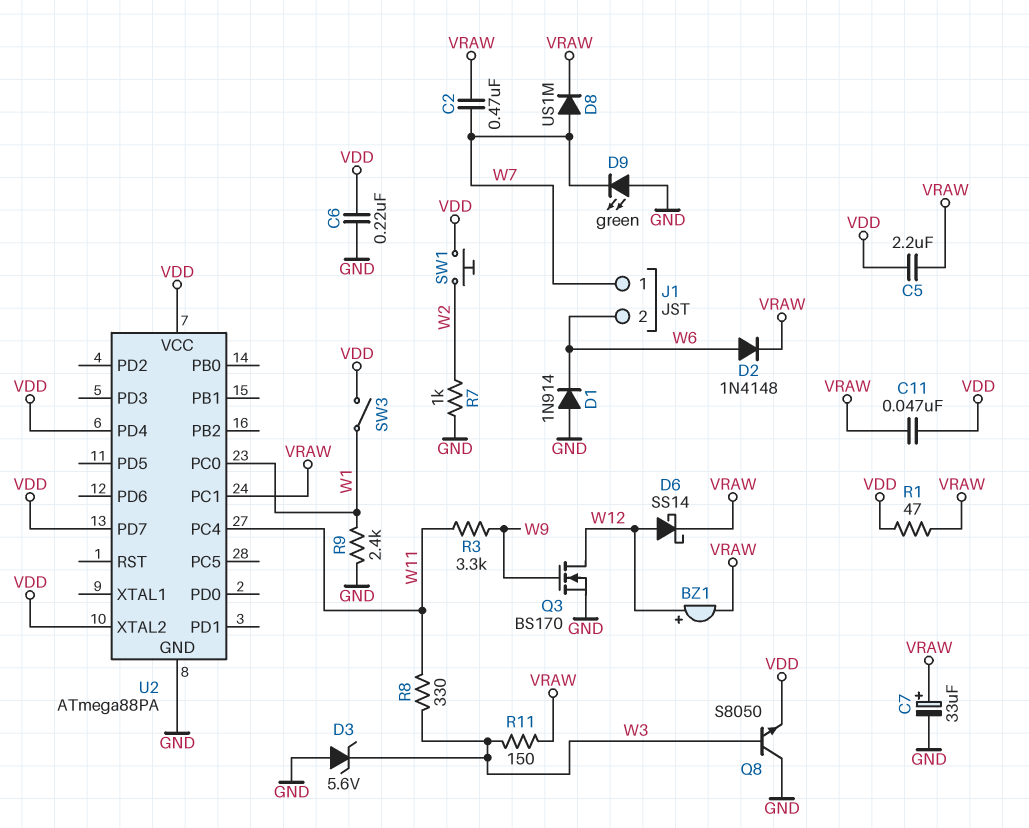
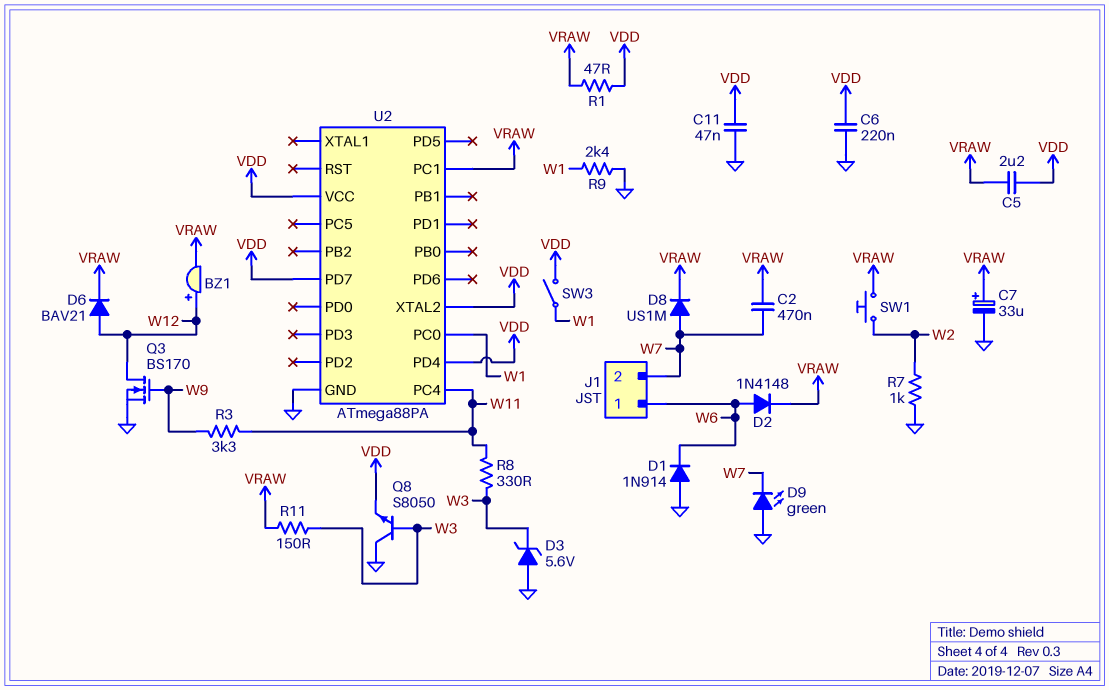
C11: 47nF (VDD, VRAW) -> 47nF (GND, VDD)
D6: schottky SS14 (A W12, K VRAW) -> diode BAV21 (A W12, K VRAW)
J1 pin 1: W7 -> W6
J1 pin 2: W6 -> W7
SW1: button (VDD, W2) -> button (VRAW, W2)

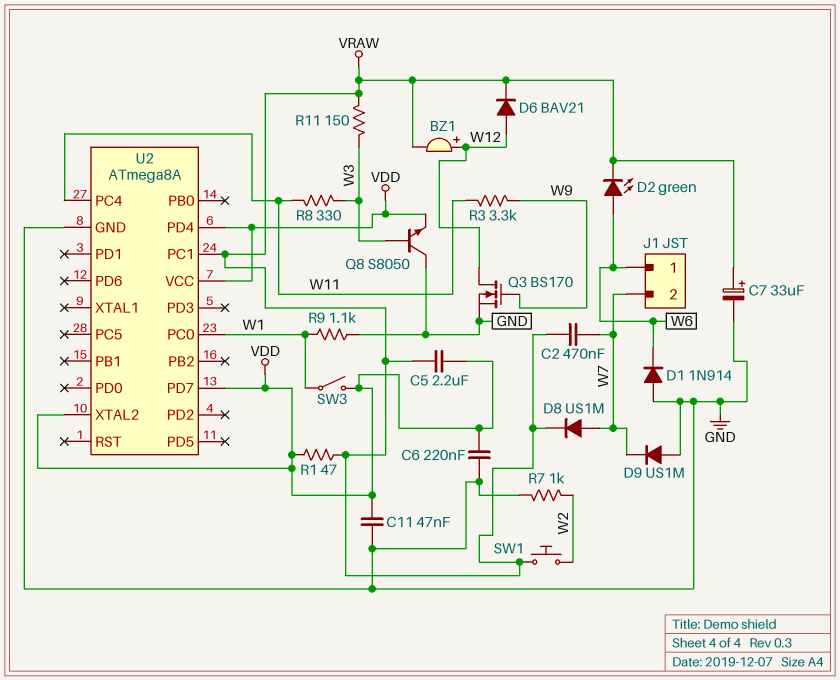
D2: diode 1N4148 (A W6, K VRAW) -> LED green (A W6, K VRAW)
D3: zener 5.6V (A GND, K W3) -> none
D9: LED green (A GND, K W7) -> diode US1M (A GND, K W7)
R9: 2.4k (GND, W1) -> 1.1k (GND, W1)
U2: ATmega88PA -> ATmega8A

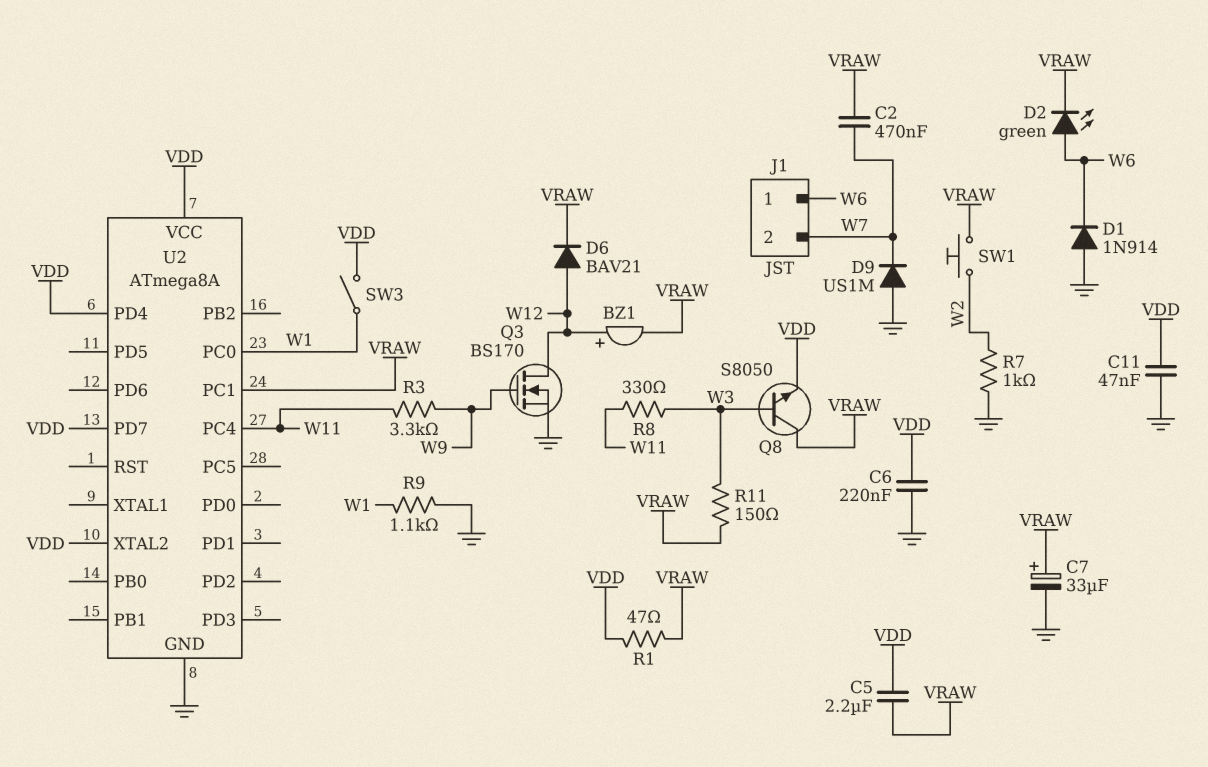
D8: diode US1M (A W7, K VRAW) -> none
Q8: NPN S8050 (B W3, C GND, E VDD) -> NPN S8050 (B W3, C VRAW, E VDD)

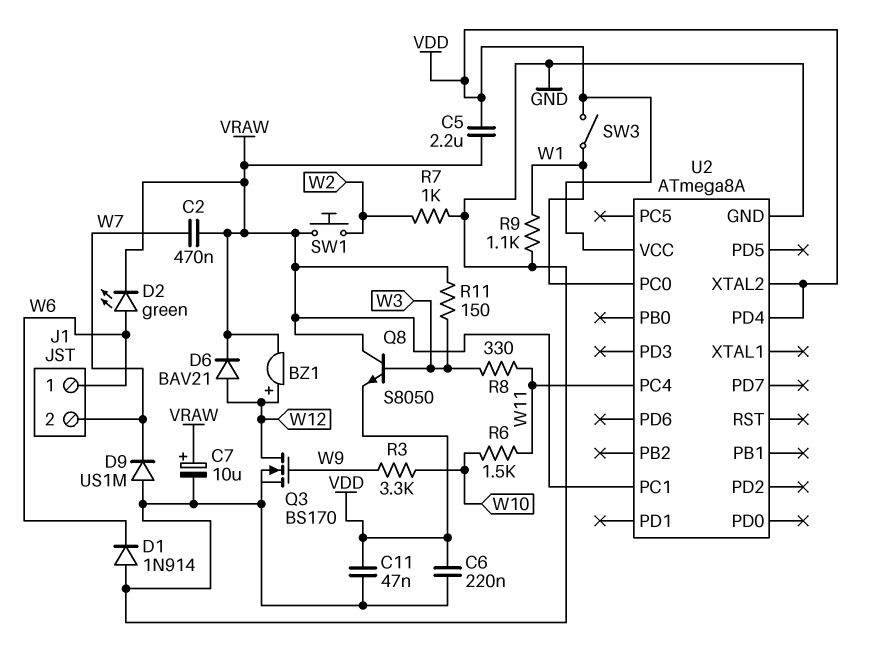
C7: 33uF (plus VRAW, minus GND) -> 10uF (plus VRAW, minus GND)
R1: 47 (VDD, VRAW) -> none
R3: 3.3k (W9, W11) -> 3.3k (W9, W10)
R6: none -> 1.5k (W10, W11)
U2 pin PD7: VDD -> none

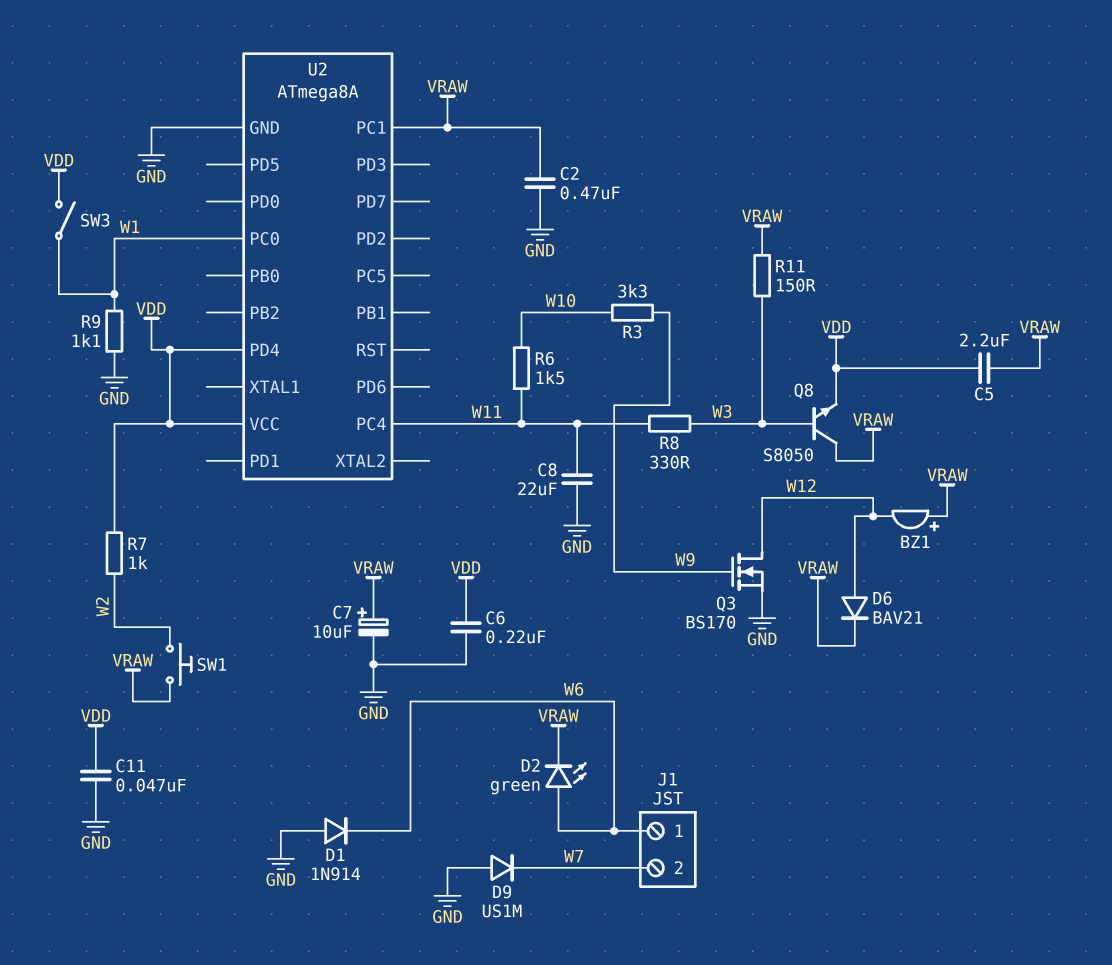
BZ1: buzzer (plus W12, minus VRAW) -> buzzer (plus VRAW, minus W12)
C2: 470nF (VRAW, W7) -> 470nF (GND, VRAW)
C8: none -> 22uF (GND, W11)
R7: 1k (GND, W2) -> 1k (VDD, W2)
U2 pin XTAL2: VDD -> none

